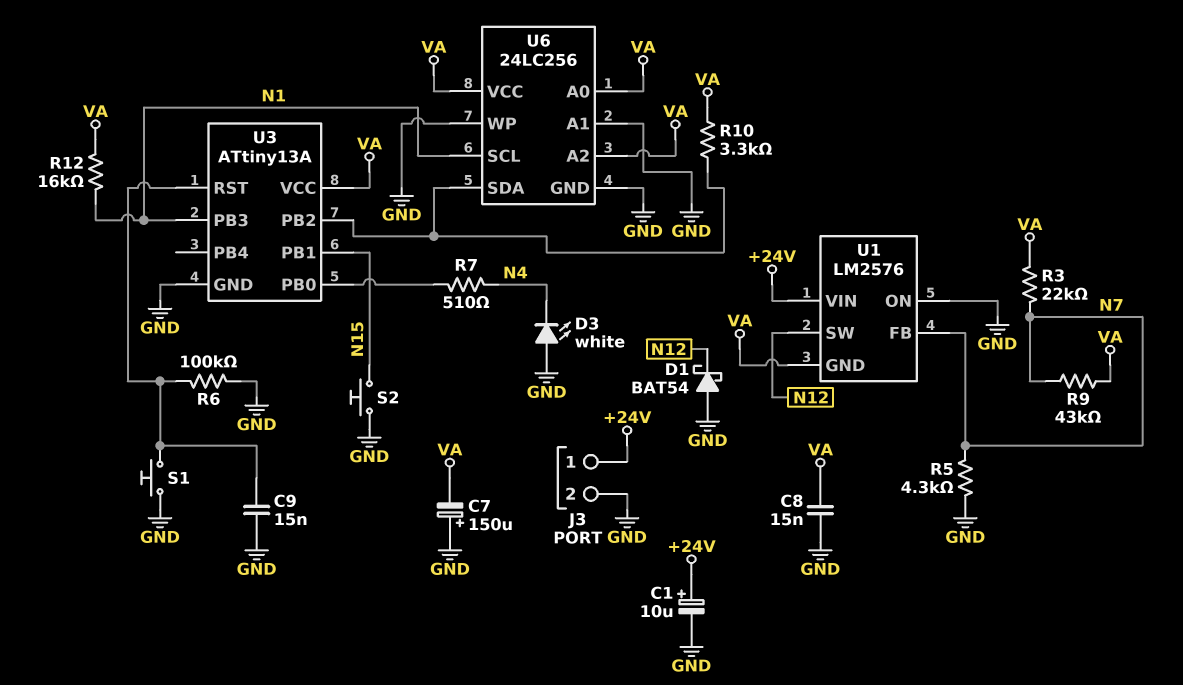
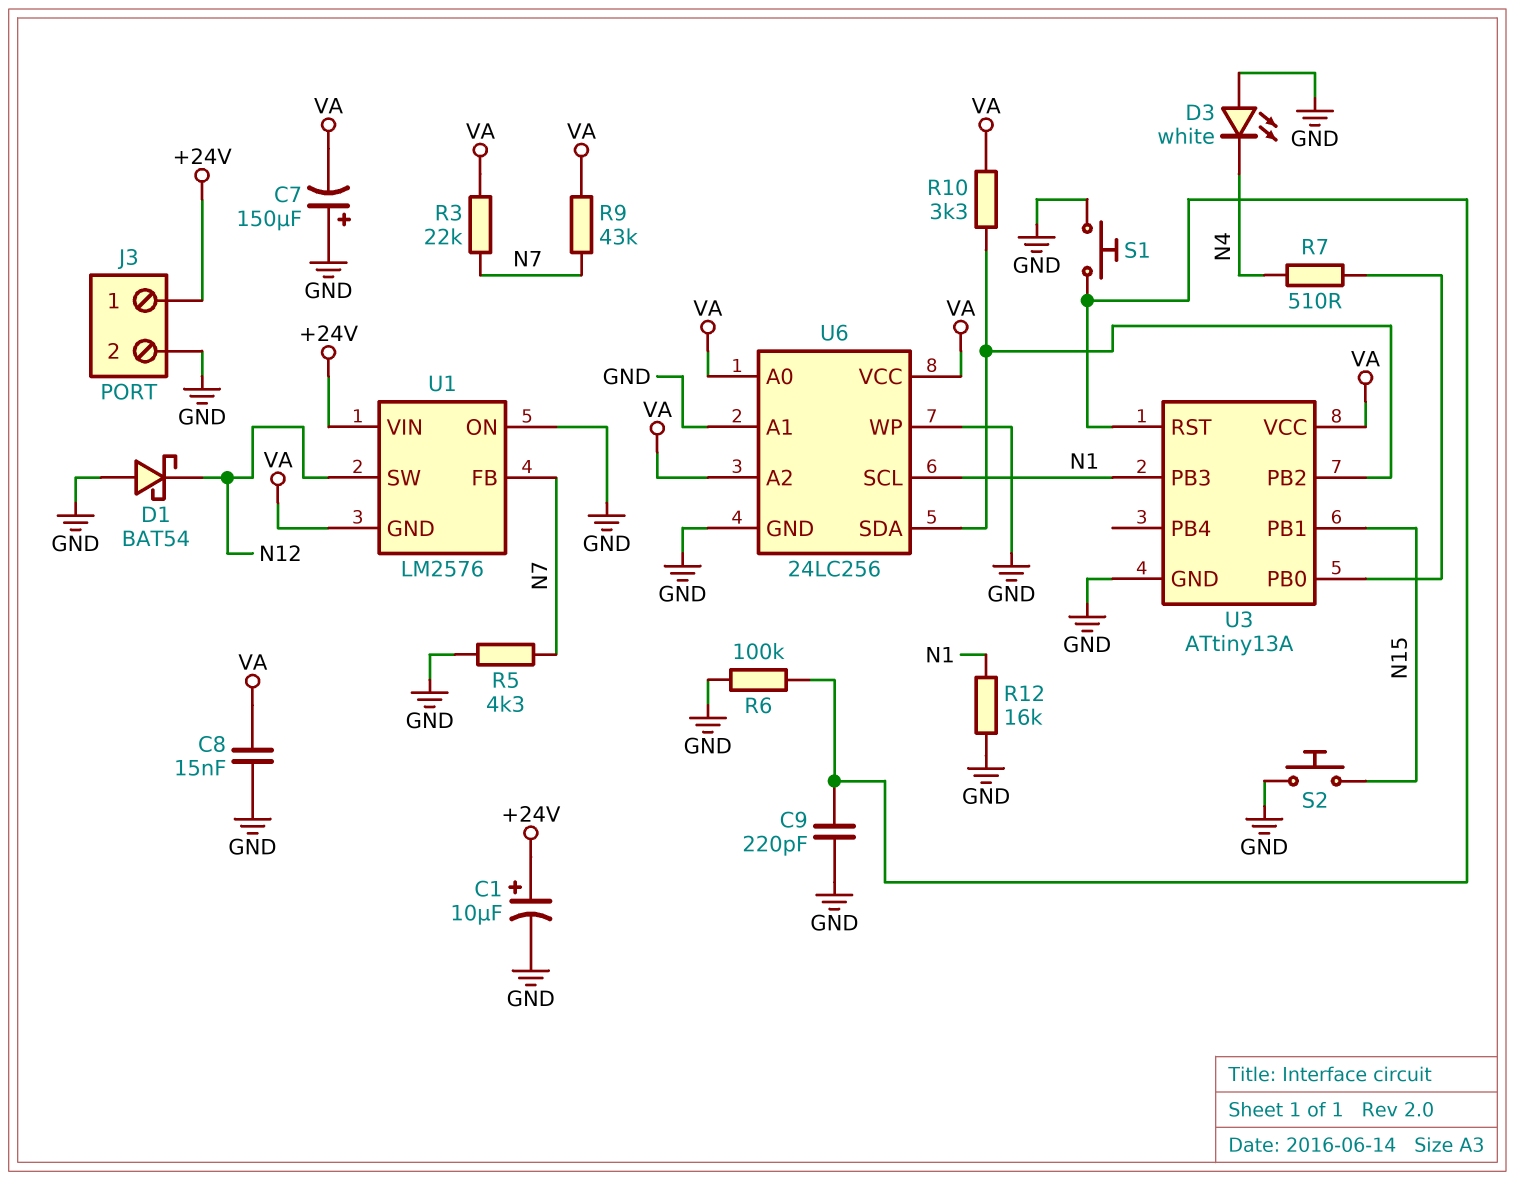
C9: 15nF (GND, U3/RST) -> 220pF (GND, U3/RST)
R12: 16k (N1, VA) -> 16k (GND, N1)

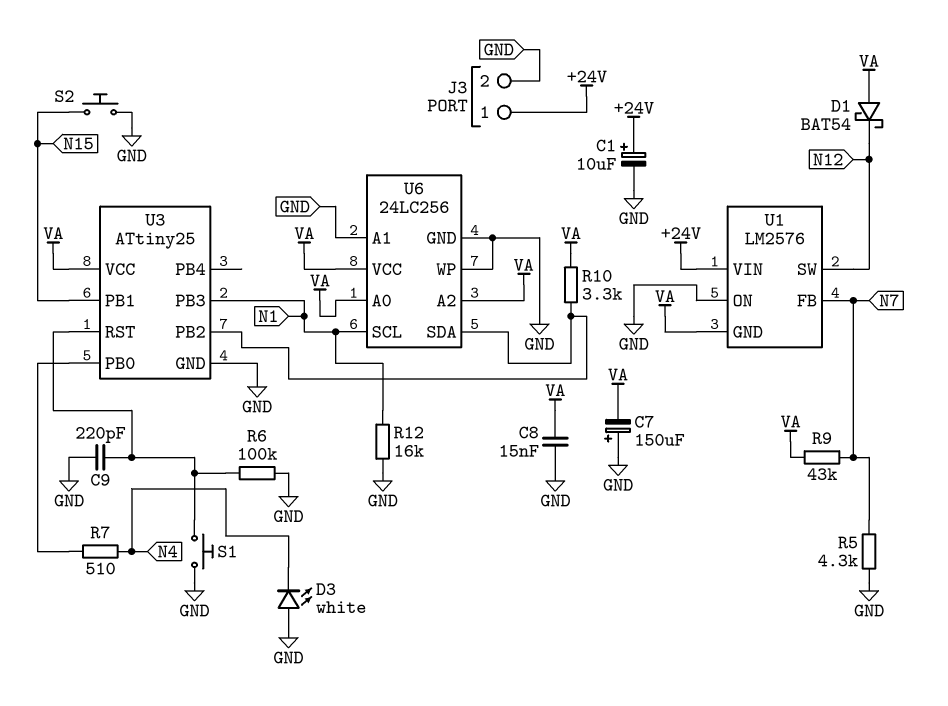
D1: schottky BAT54 (A GND, K N12) -> schottky BAT54 (A VA, K N12)
R3: 22k (N7, VA) -> none
U3: ATtiny13A -> ATtiny25

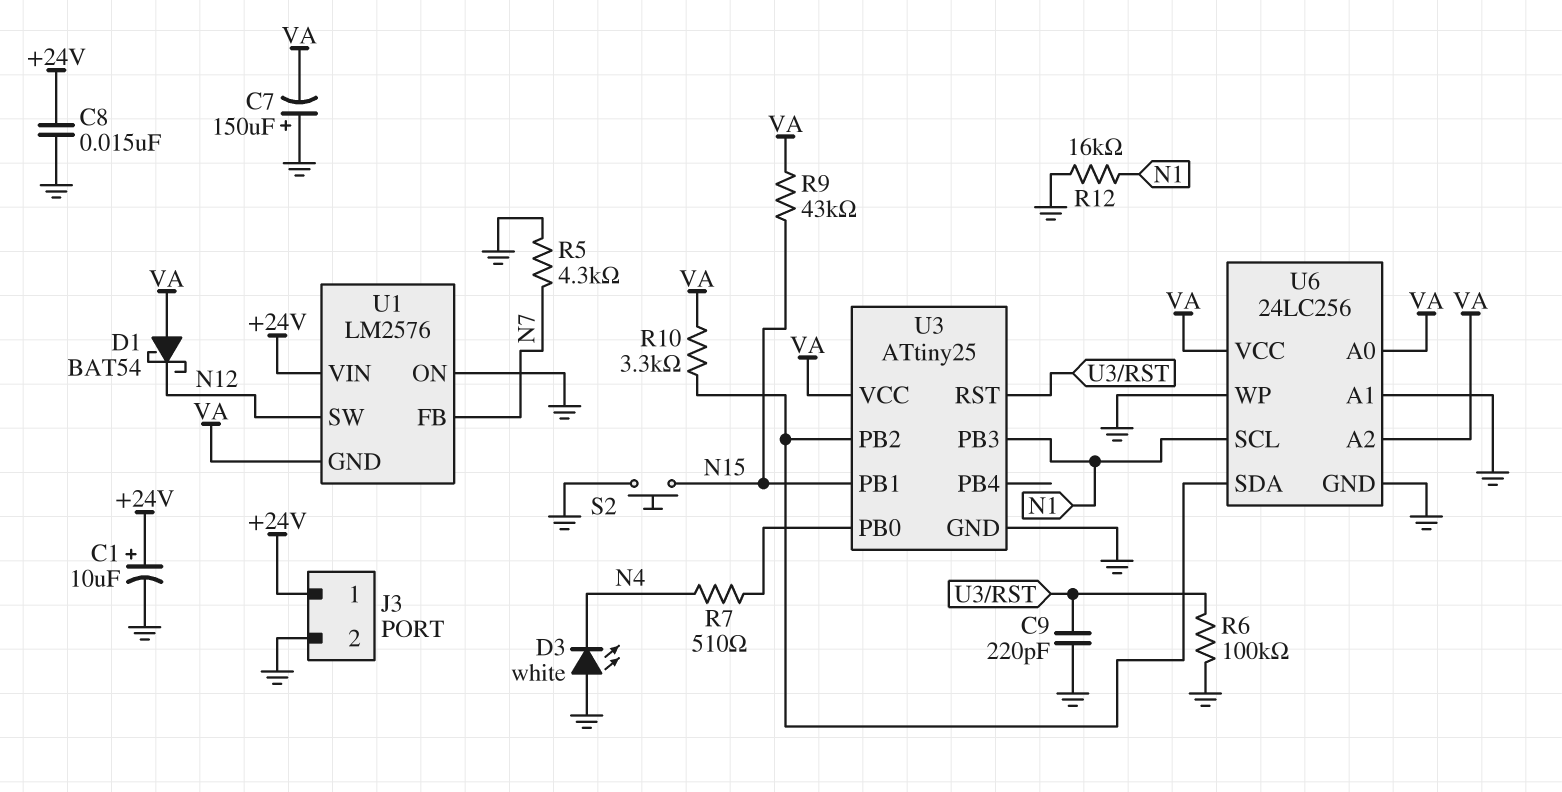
C8: 15nF (GND, VA) -> 15nF (+24V, GND)
R9: 43k (N7, VA) -> 43k (N15, VA)
S1: button (GND, U3/RST) -> none

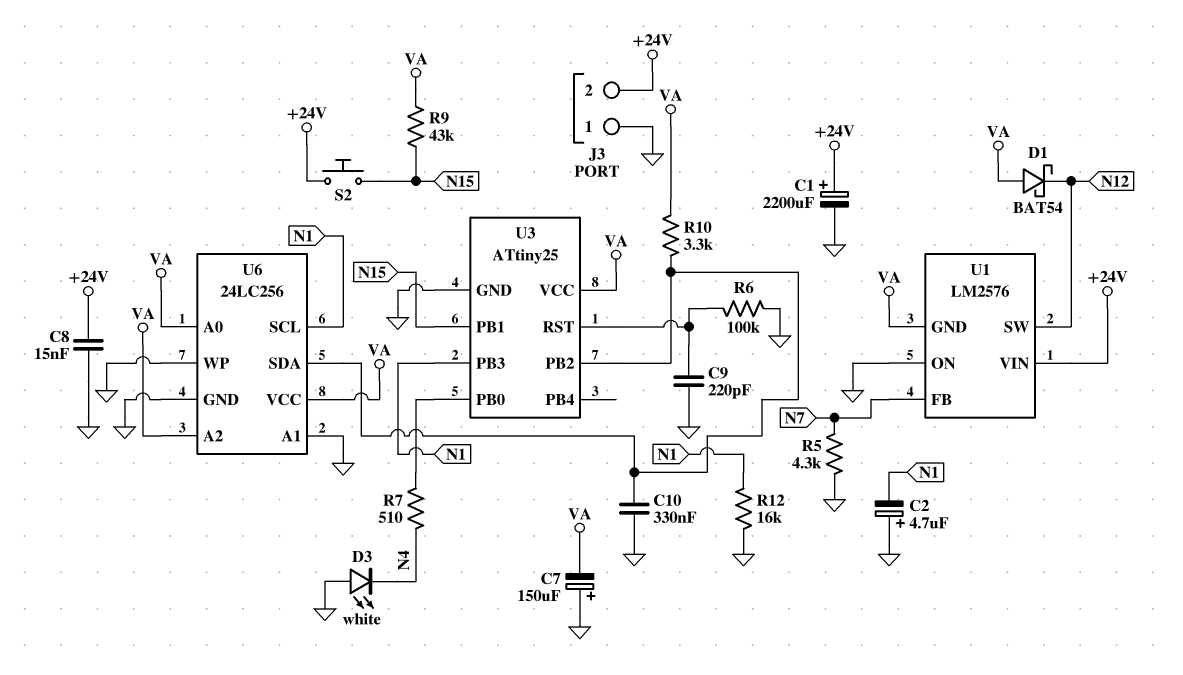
C1: 10uF (plus +24V, minus GND) -> 2200uF (plus +24V, minus GND)
C2: none -> 4.7uF (plus GND, minus N1)
C10: none -> 330nF (GND, U3/PB2)
J3 pin 1: +24V -> GND
J3 pin 2: GND -> +24V
S2: button (GND, N15) -> button (+24V, N15)

